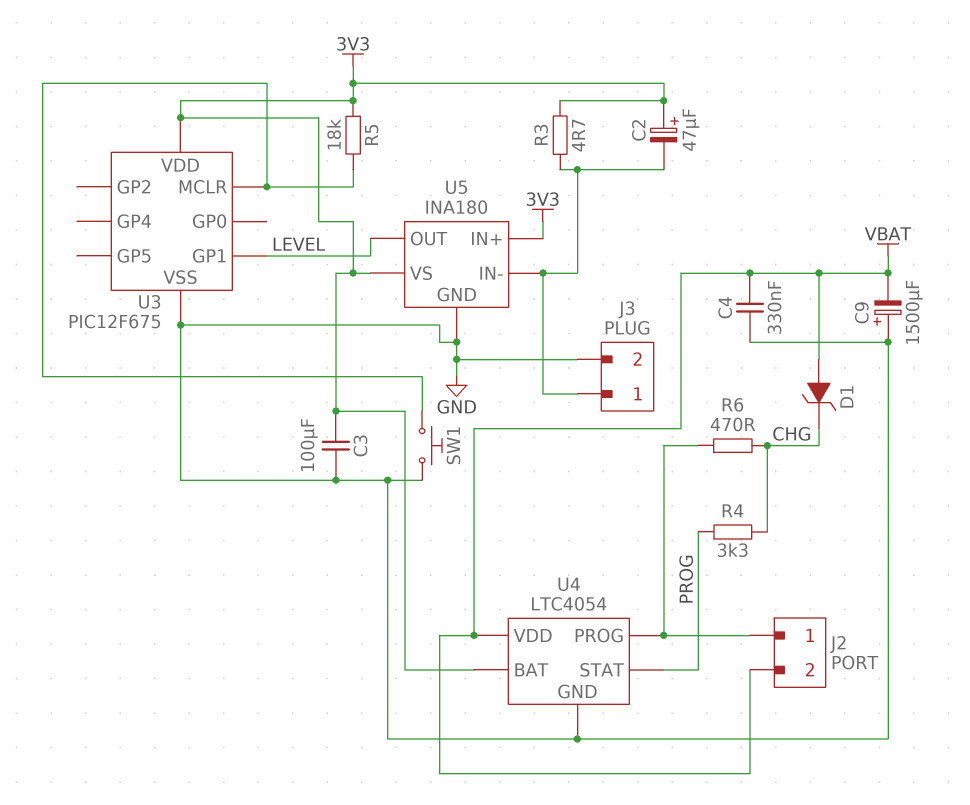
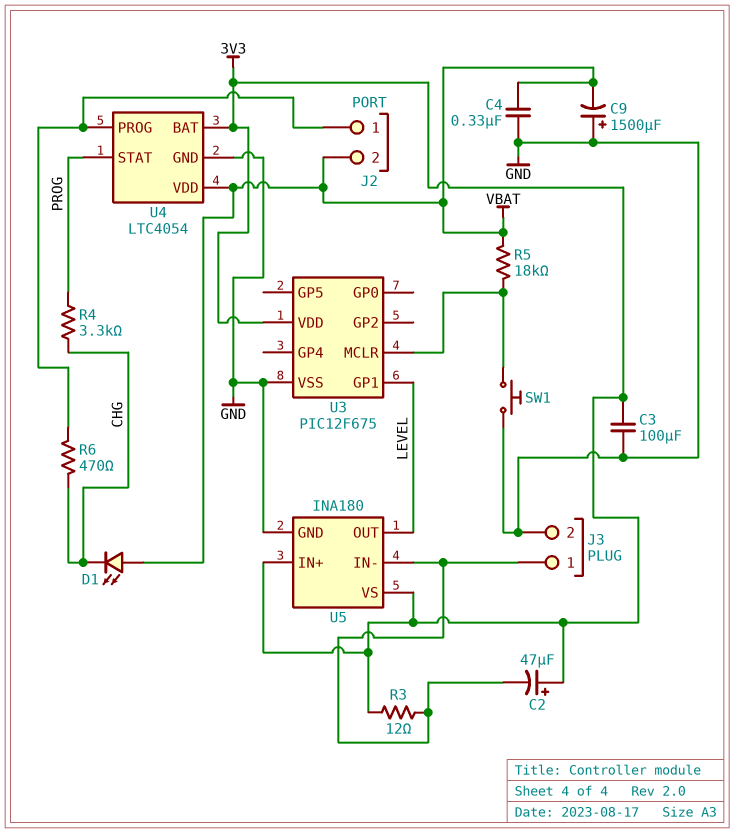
D1: zener (A VBAT, K CHG) -> LED (A VBAT, K CHG)
R3: 4.7 (3V3, J3/1) -> 12 (3V3, J3/1)
R5: 18k (3V3, U3/MCLR) -> 18k (U3/MCLR, VBAT)

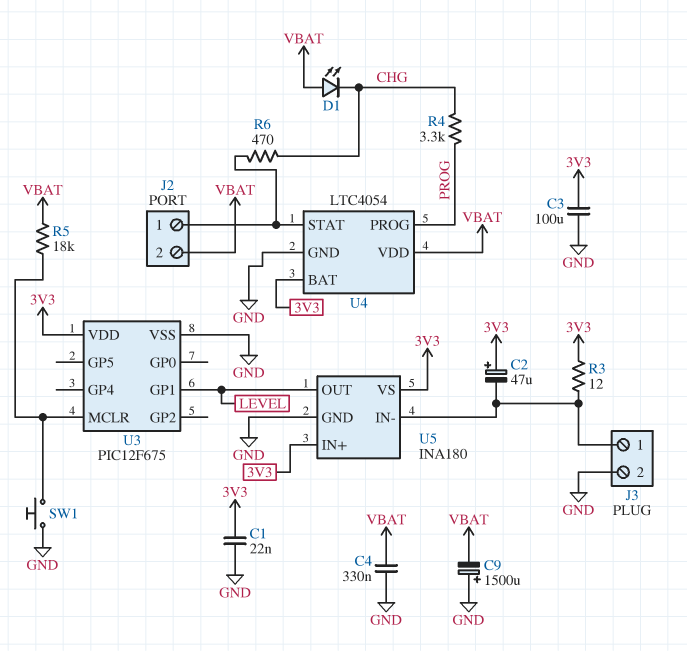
C1: none -> 22nF (3V3, GND)
U4 pin PROG: J2/1 -> PROG
U4 pin STAT: PROG -> J2/1

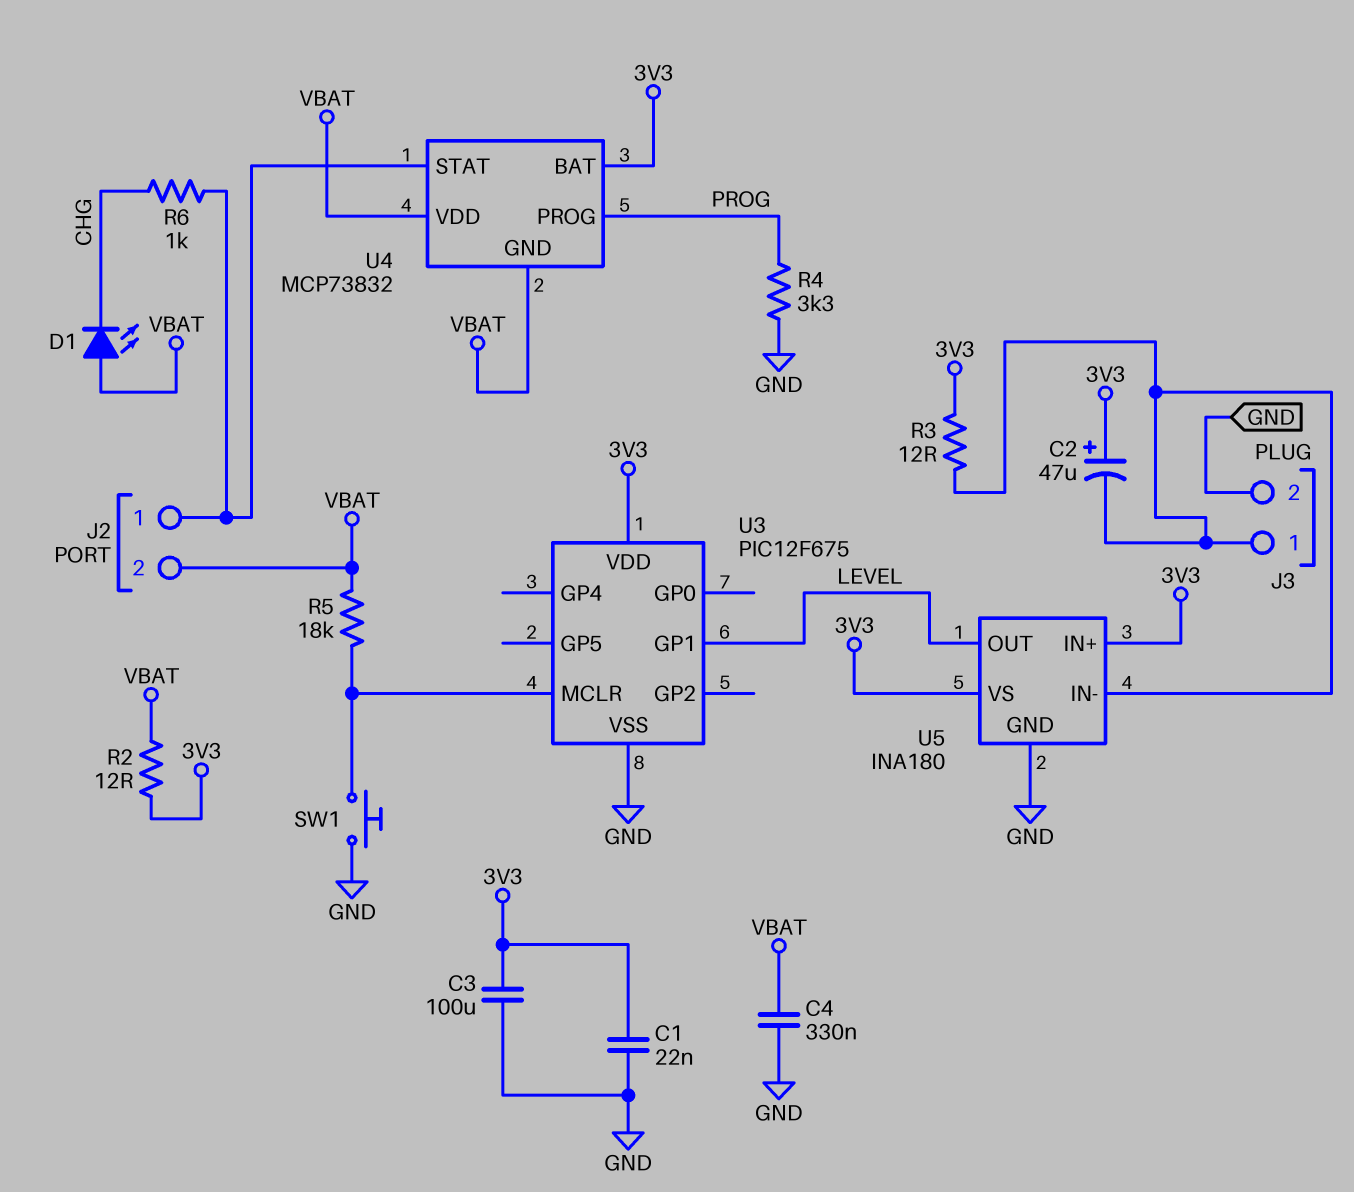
C9: 1500uF (plus GND, minus VBAT) -> none
R2: none -> 12 (3V3, VBAT)
R4: 3.3k (CHG, PROG) -> 3.3k (GND, PROG)
R6: 470 (CHG, J2/1) -> 1k (CHG, J2/1)
U4: LTC4054 -> MCP73832
U4 pin GND: GND -> VBAT

